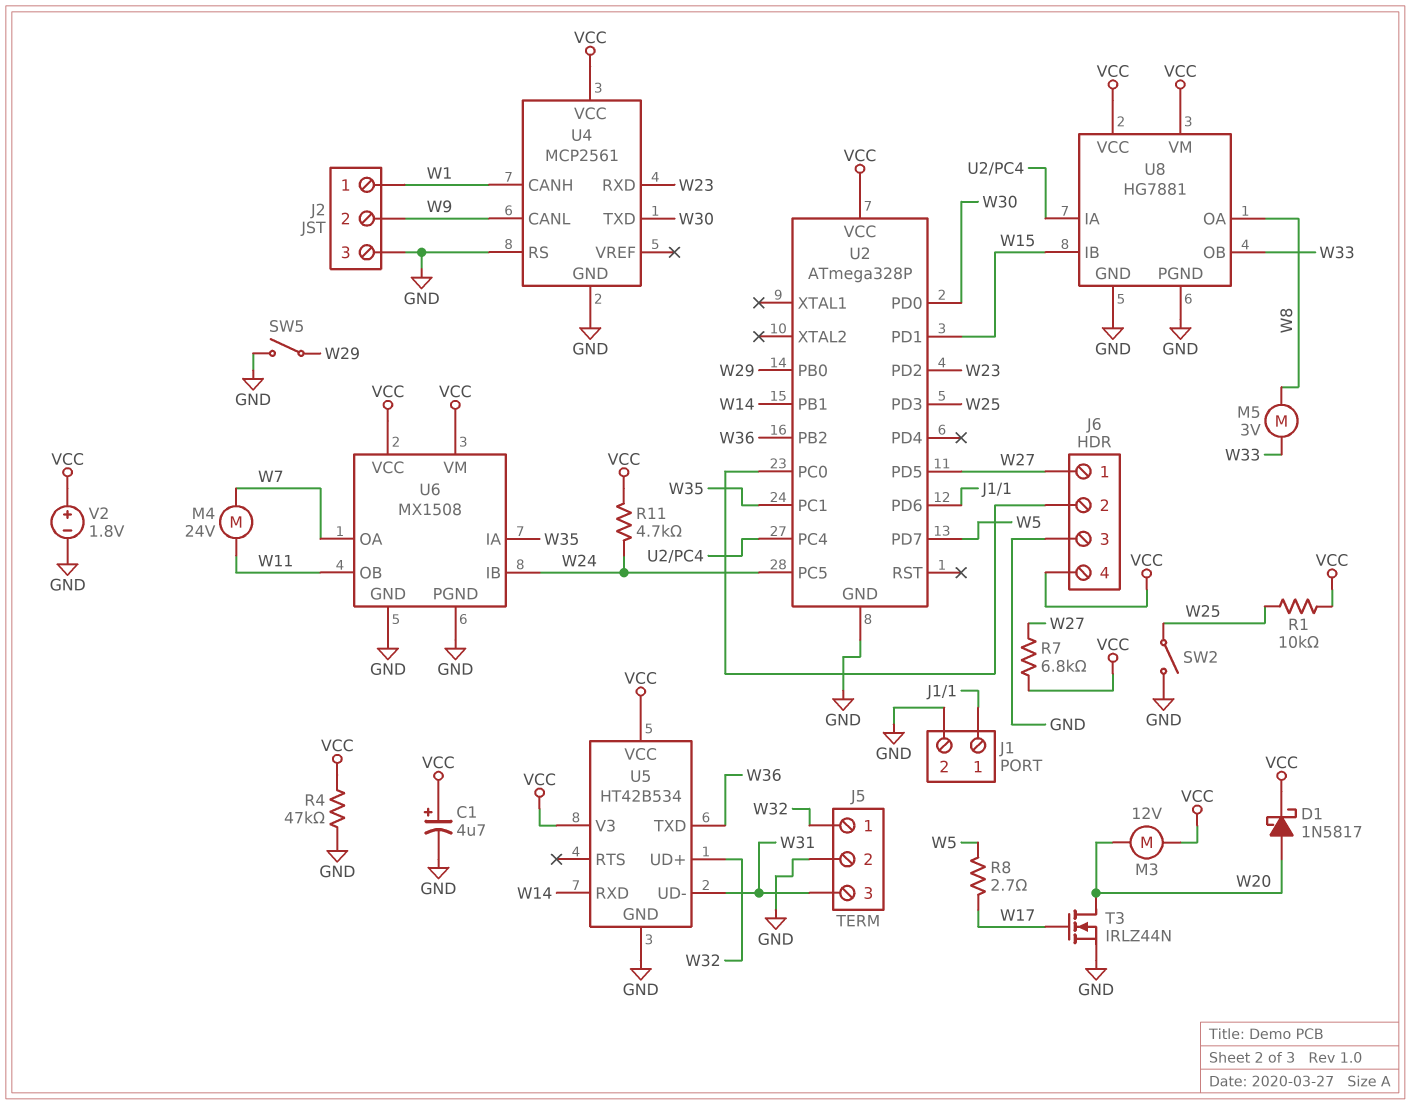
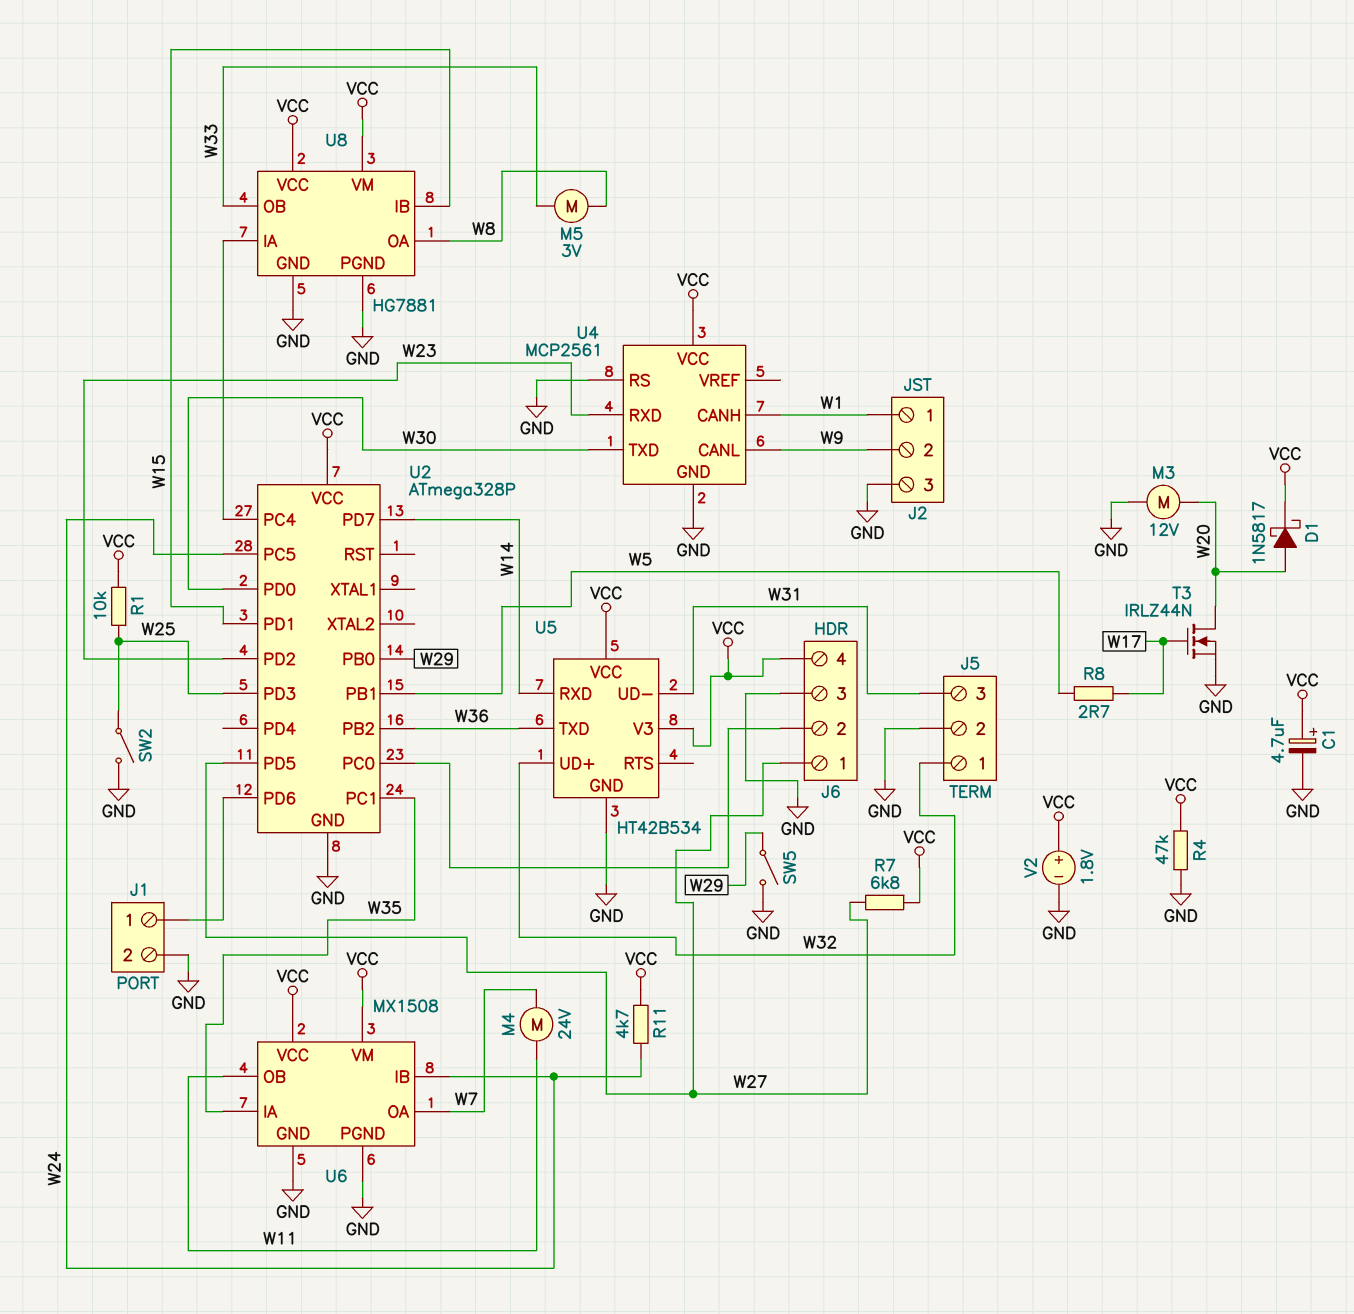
M3: motor 12V (VCC, W20) -> motor 12V (GND, W20)
U2 pin PB1: W14 -> W5
U2 pin PD7: W5 -> W14

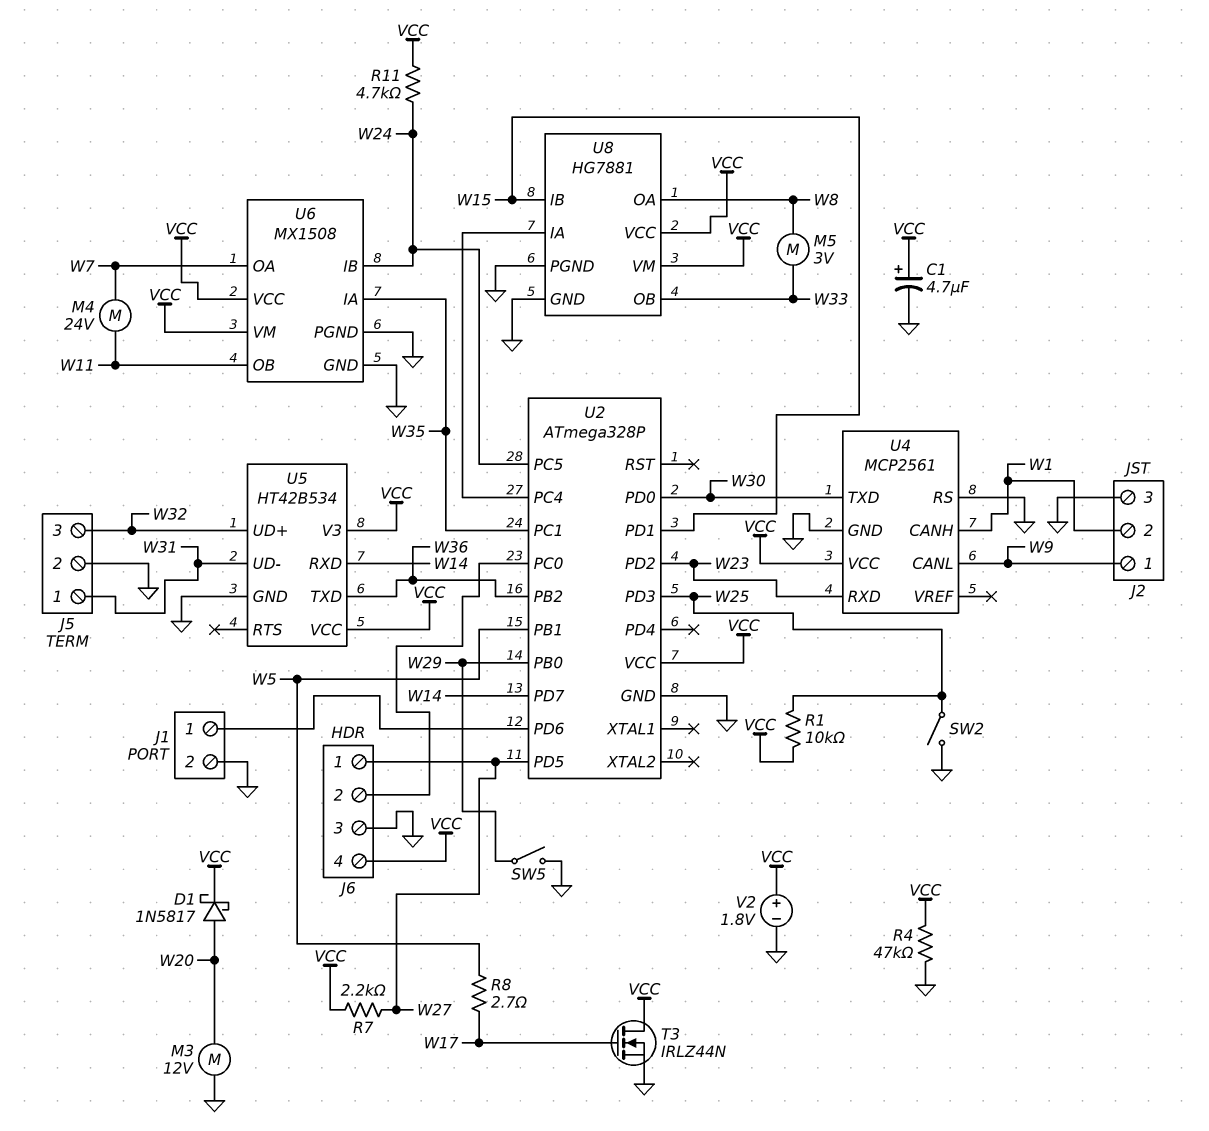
J2 pin 1: W1 -> W9
J2 pin 2: W9 -> W1
J5 pin 1: W32 -> W31
J5 pin 3: W31 -> W32
R7: 6.8k (VCC, W27) -> 2.2k (VCC, W27)
T3: NMOS IRLZ44N (G W17, D W20, S GND) -> NMOS IRLZ44N (G W17, D VCC, S GND)

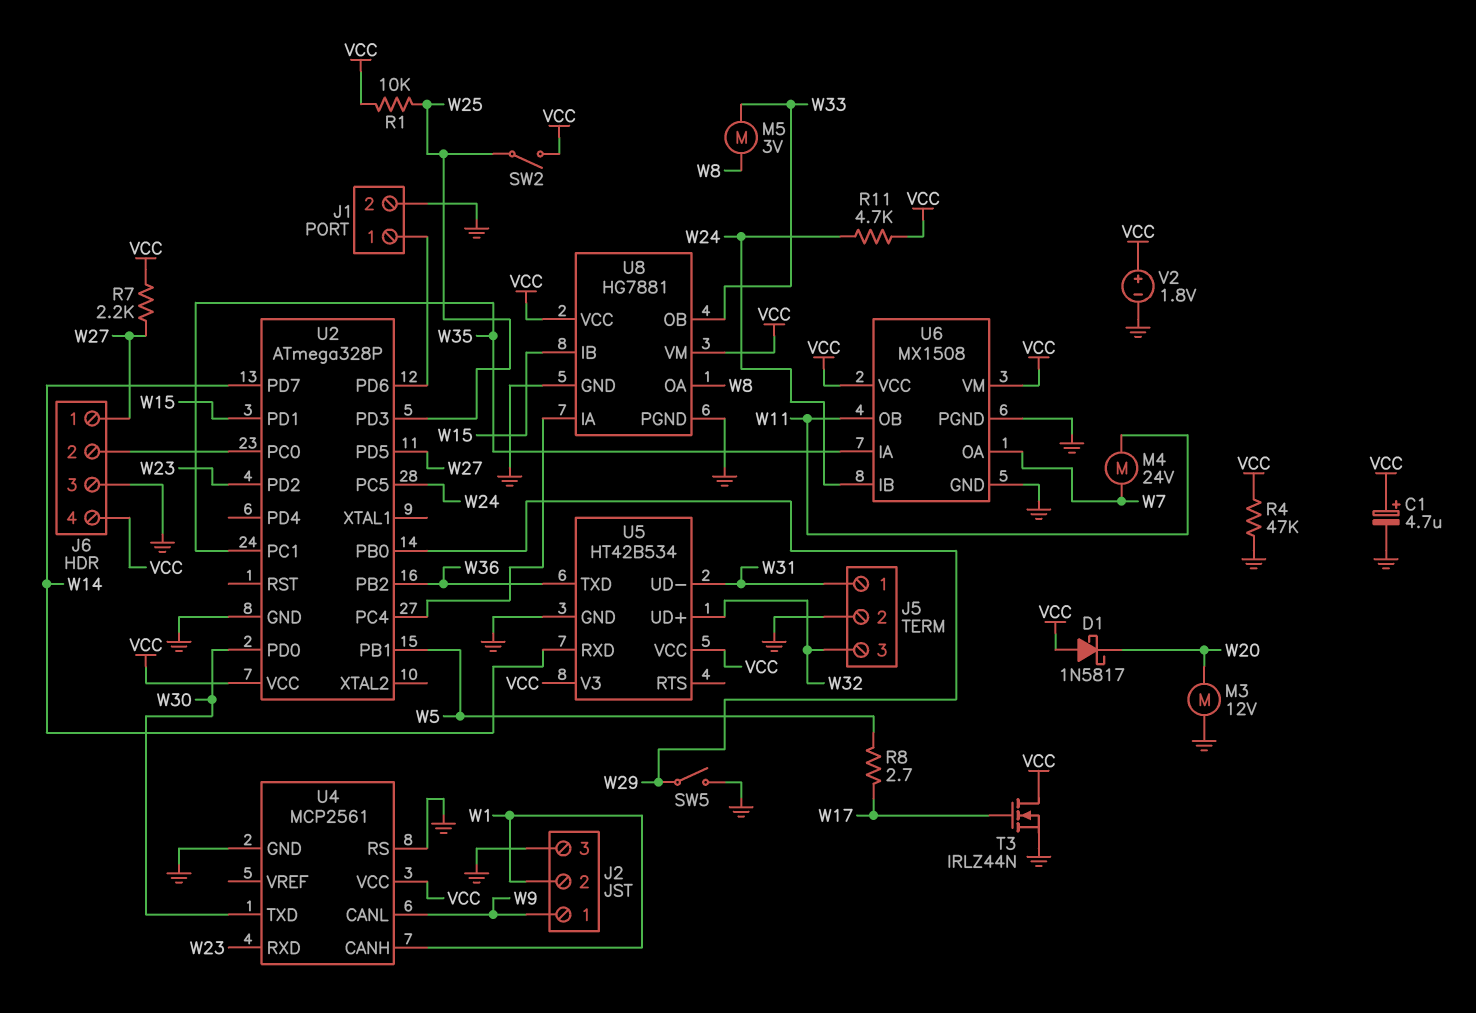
D1: schottky 1N5817 (A W20, K VCC) -> schottky 1N5817 (A VCC, K W20)
SW2: switch (GND, W25) -> switch (VCC, W25)

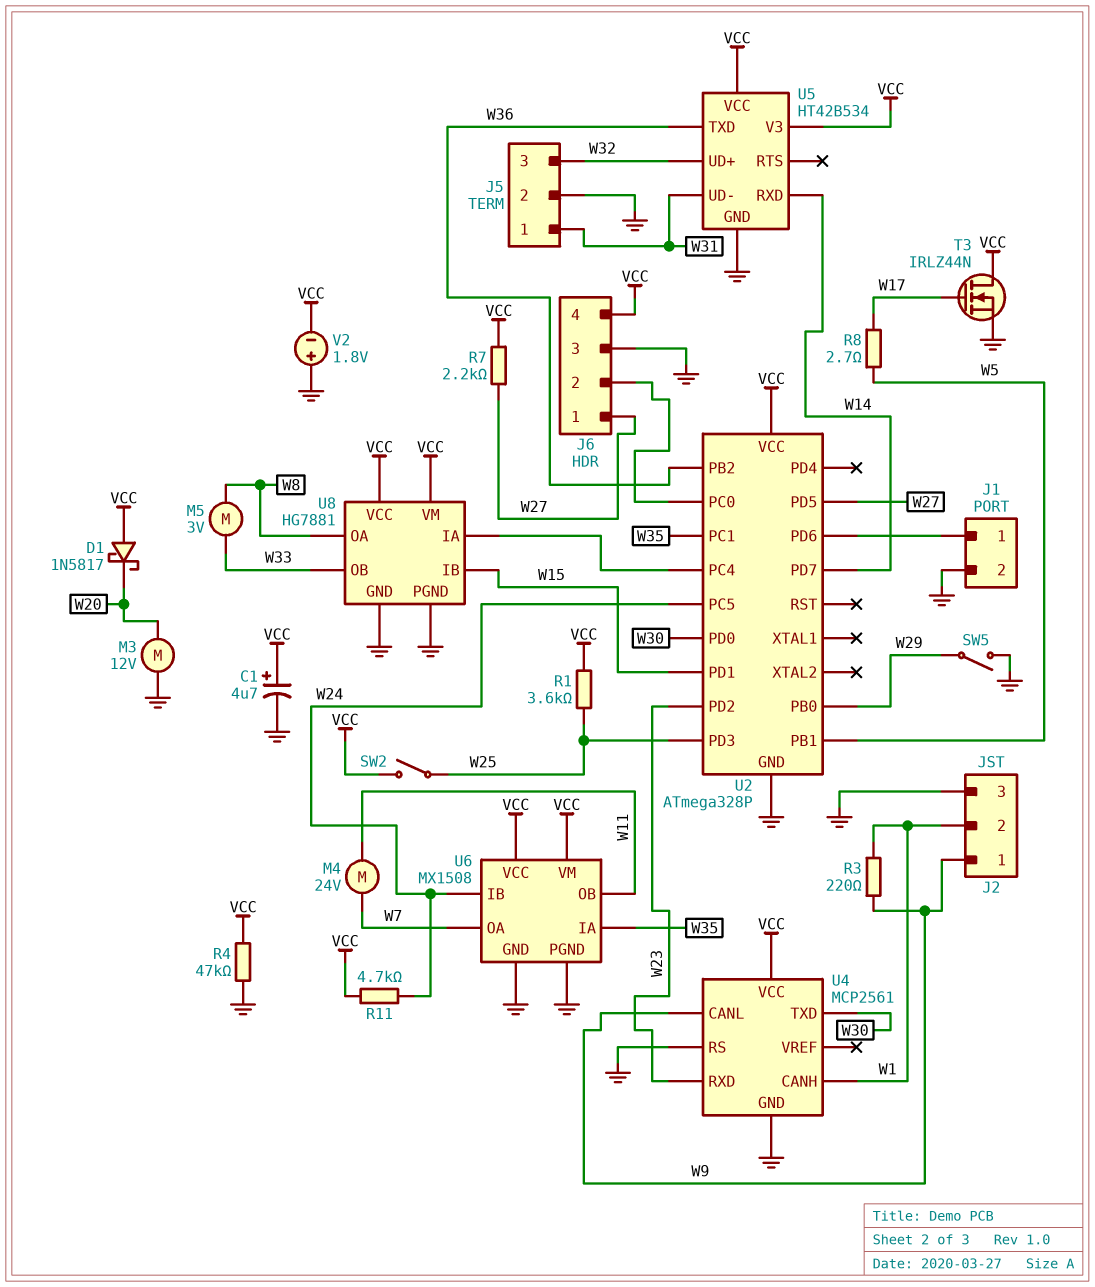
R1: 10k (VCC, W25) -> 3.6k (VCC, W25)
R3: none -> 220 (W1, W9)
V2: 1.8V (plus VCC, minus GND) -> 1.8V (plus GND, minus VCC)

